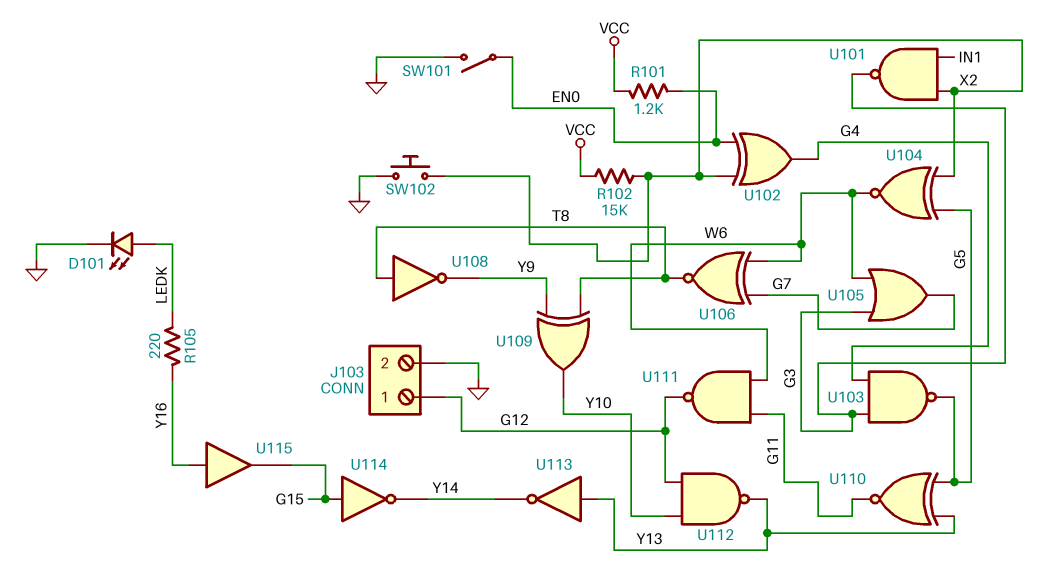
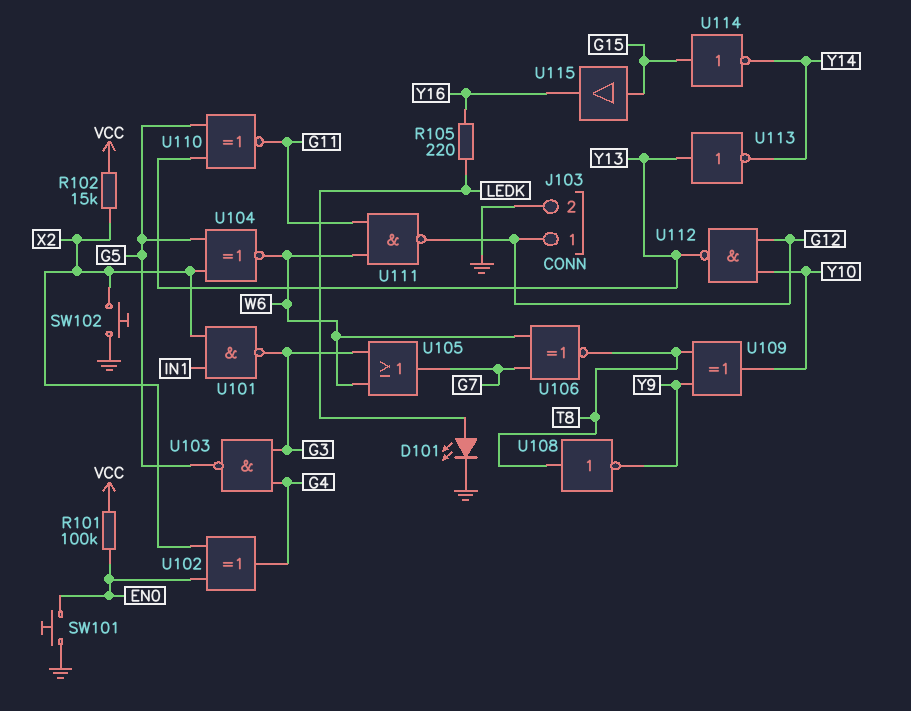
R101: 1.2k (EN0, VCC) -> 100k (EN0, VCC)
SW101: switch (EN0, GND) -> button (EN0, GND)
U115: buffer (in Y16, out G15) -> buffer (in G15, out Y16)

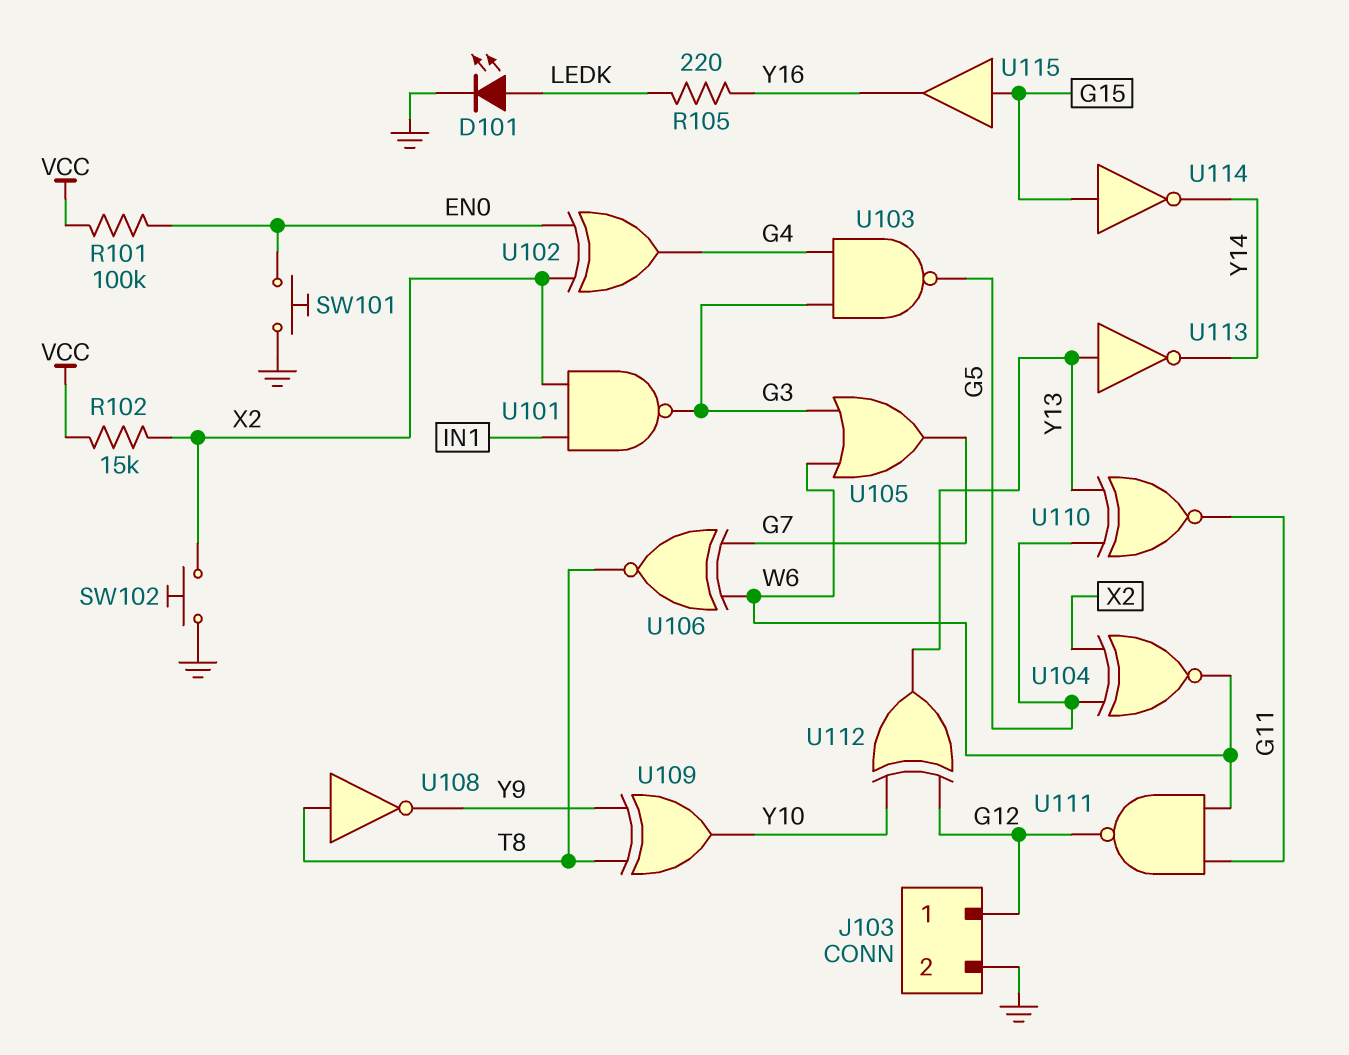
U112: NAND (in G12, in Y10, out Y13) -> XOR (in G12, in Y10, out Y13)

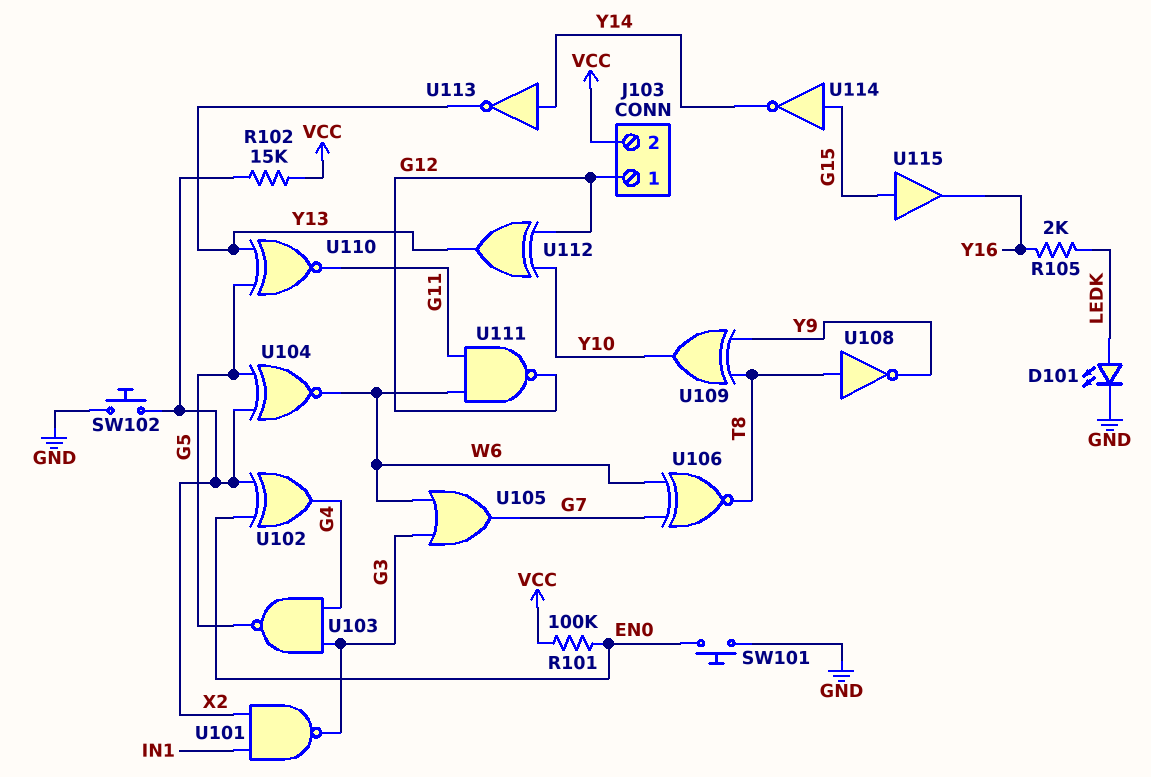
J103 pin 2: GND -> VCC
R105: 220 (LEDK, Y16) -> 2k (LEDK, Y16)
U113: NOT (in Y13, out Y14) -> NOT (in Y14, out Y13)

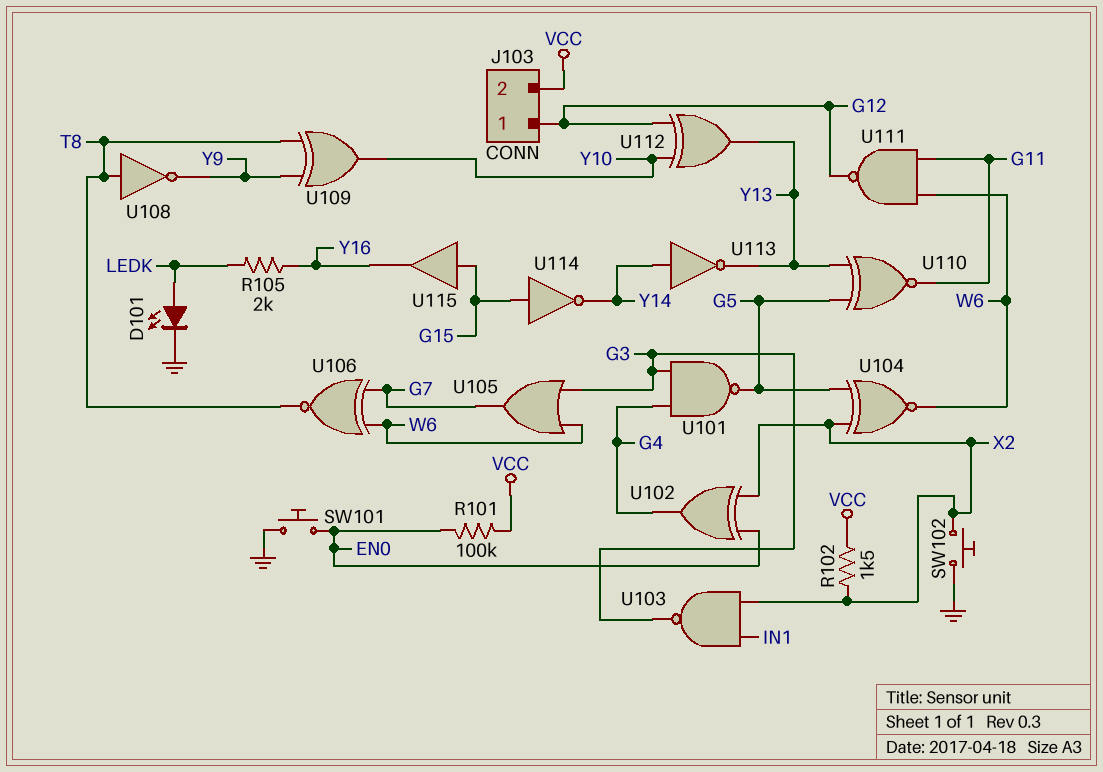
R102: 15k (VCC, X2) -> 1.5k (VCC, X2)
U101: NAND (in IN1, in X2, out G3) -> NAND (in G3, in G4, out G5)
U103: NAND (in G3, in G4, out G5) -> NAND (in IN1, in X2, out G3)

